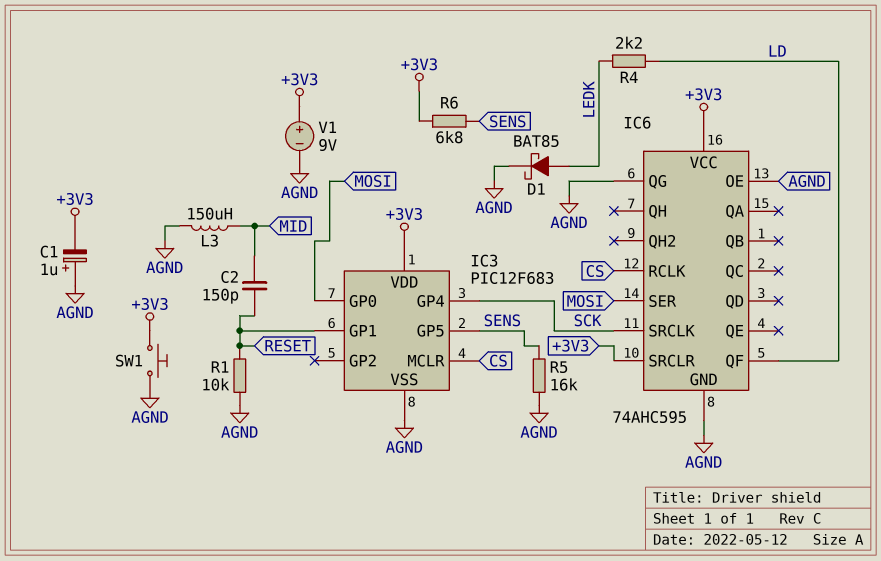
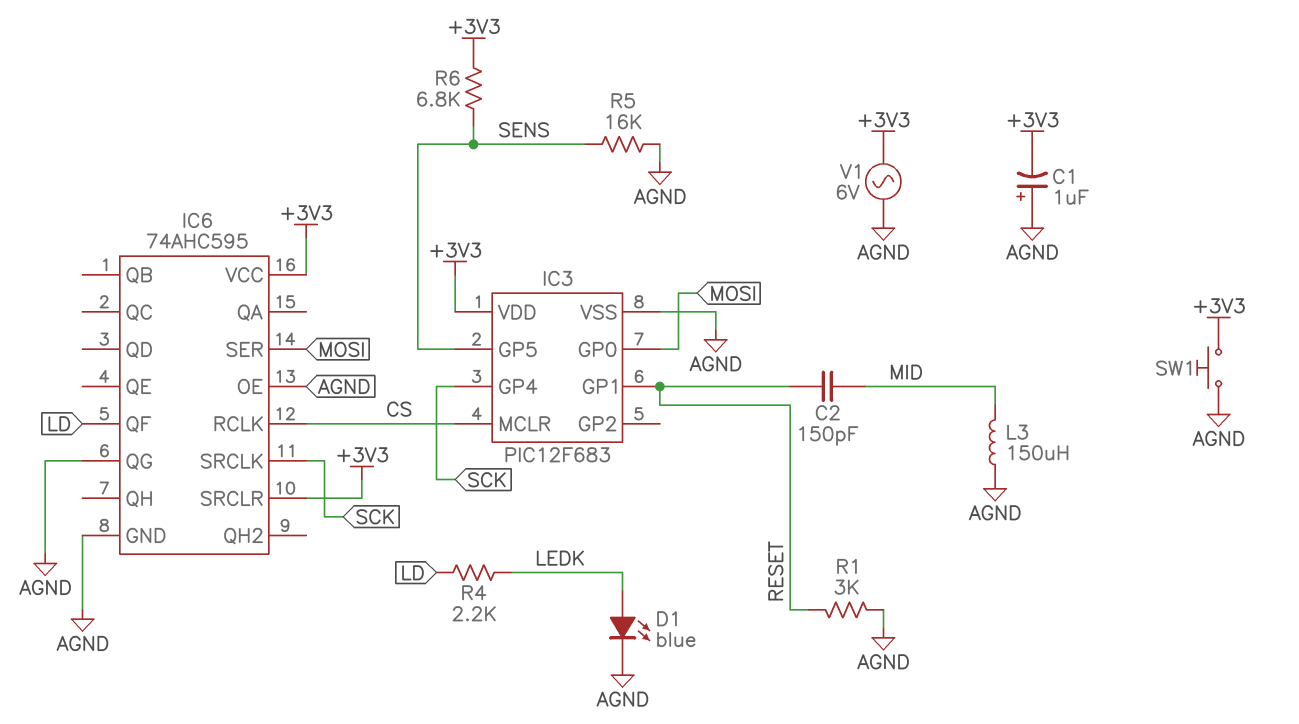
D1: schottky BAT85 (A LEDK, K AGND) -> LED blue (A LEDK, K AGND)
R1: 10k (AGND, RESET) -> 3k (AGND, RESET)
V1: 9V (plus +3V3, minus AGND) -> AC 6V (+3V3, AGND)

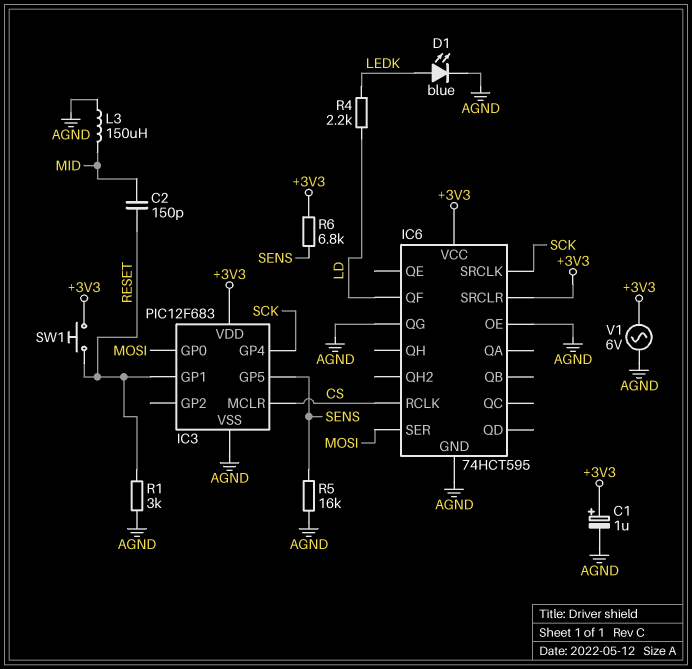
C1: 1uF (plus AGND, minus +3V3) -> 1uF (plus +3V3, minus AGND)
IC6: 74AHC595 -> 74HCT595
SW1: button (+3V3, AGND) -> button (+3V3, RESET)

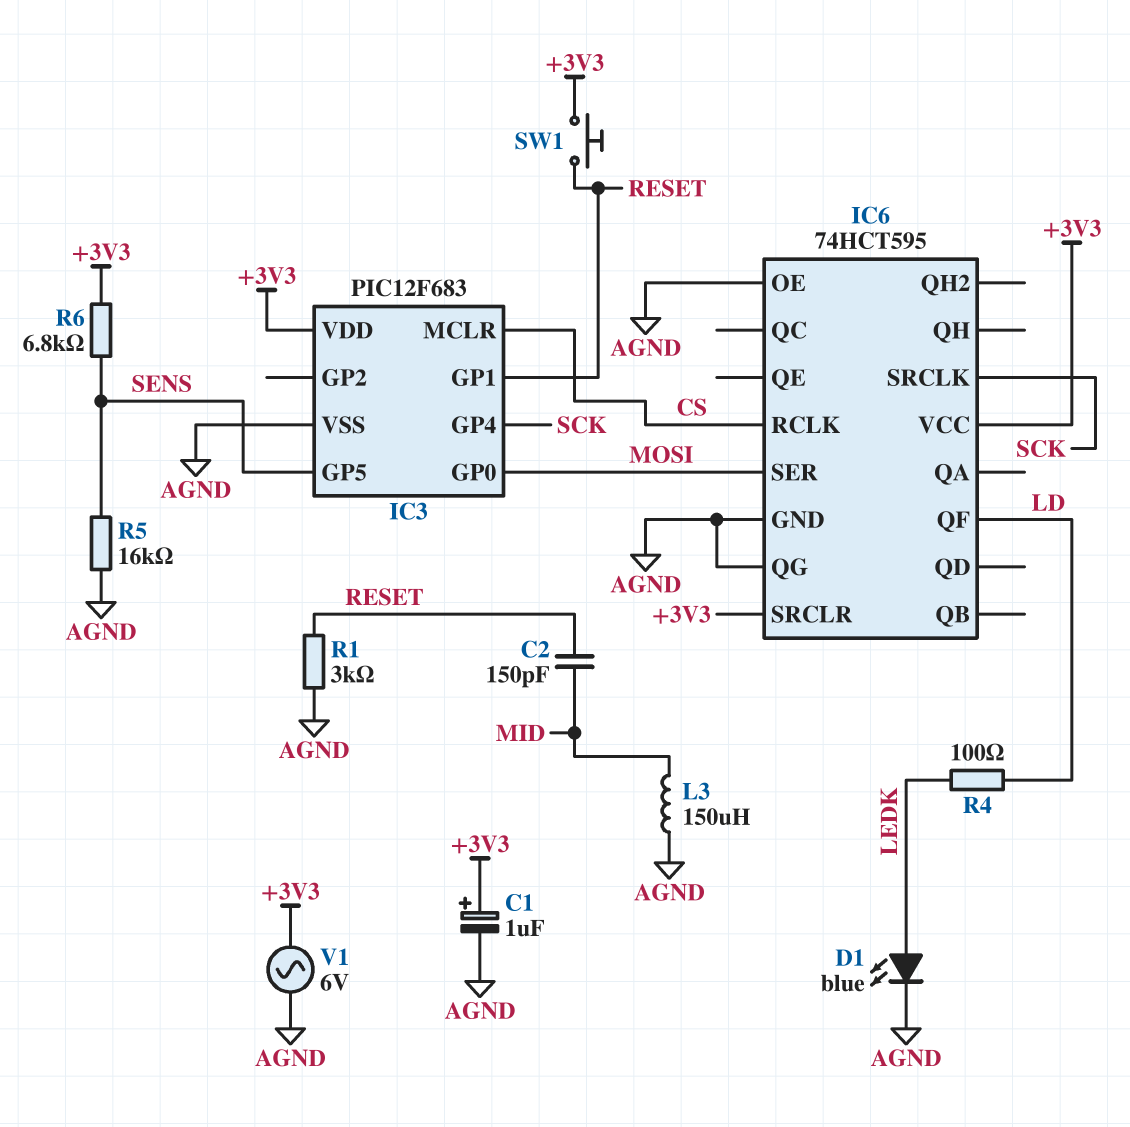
R4: 2.2k (LD, LEDK) -> 100 (LD, LEDK)

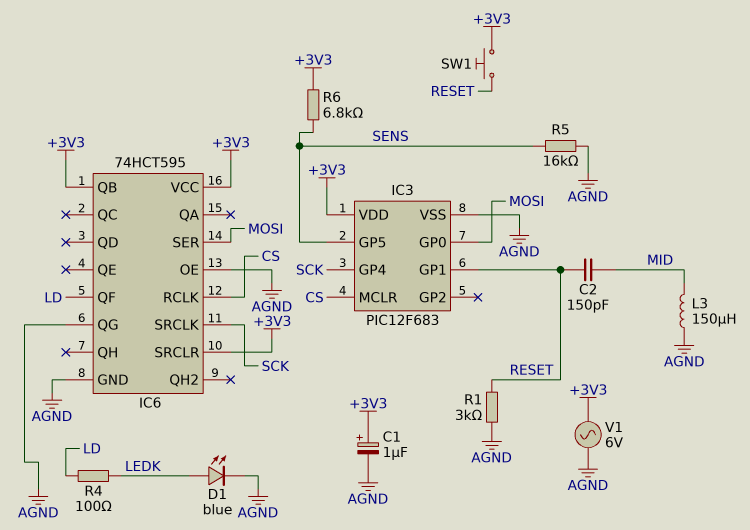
IC6 pin QB: none -> +3V3

